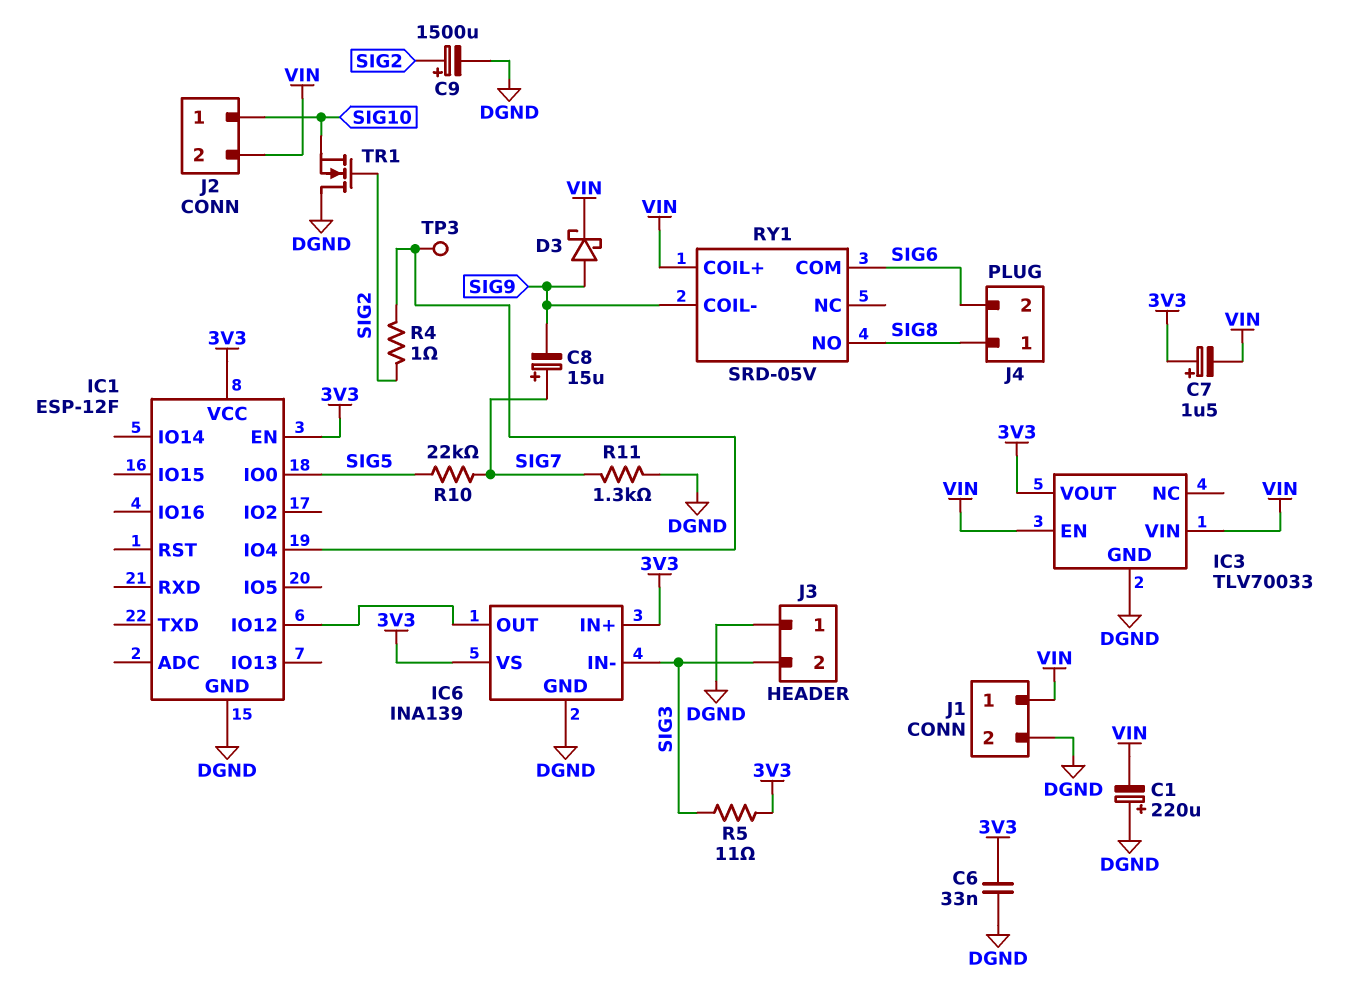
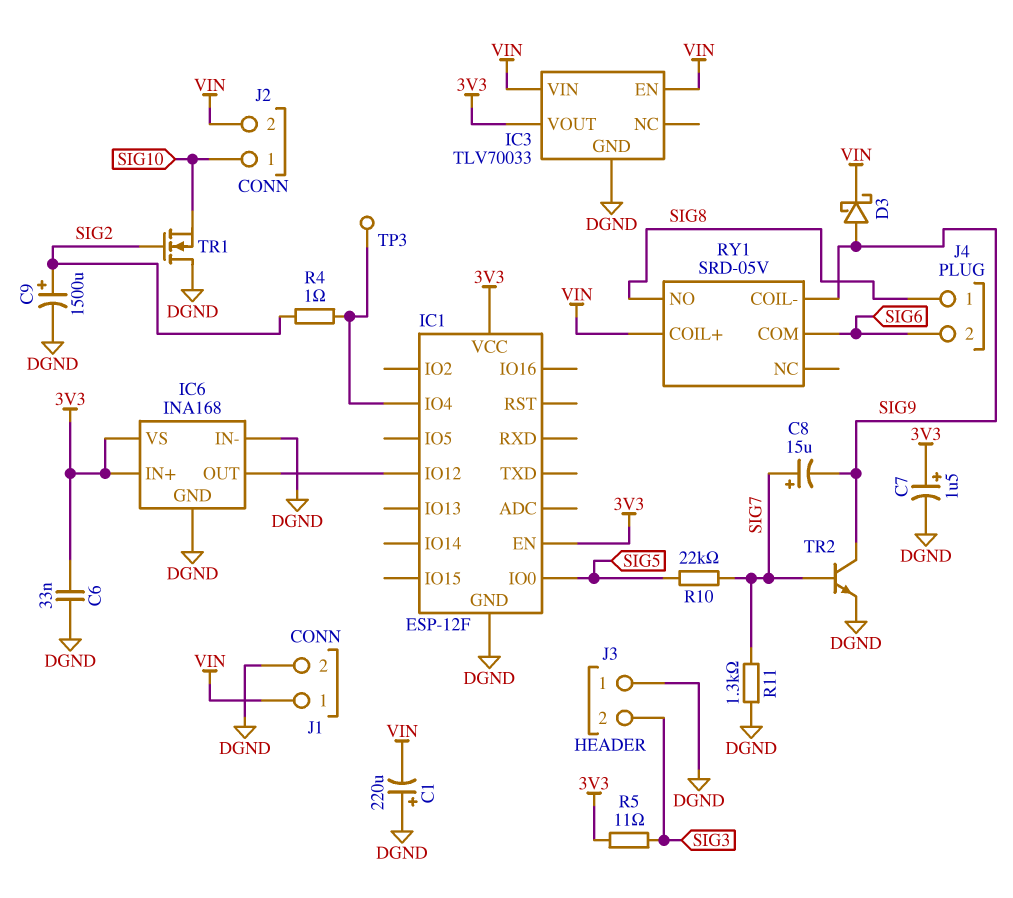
C7: 1.5uF (plus 3V3, minus VIN) -> 1.5uF (plus 3V3, minus DGND)
IC6: INA139 -> INA168
IC6 pin IN-: SIG3 -> DGND
TR2: none -> NPN (B SIG7, C SIG9, E DGND)

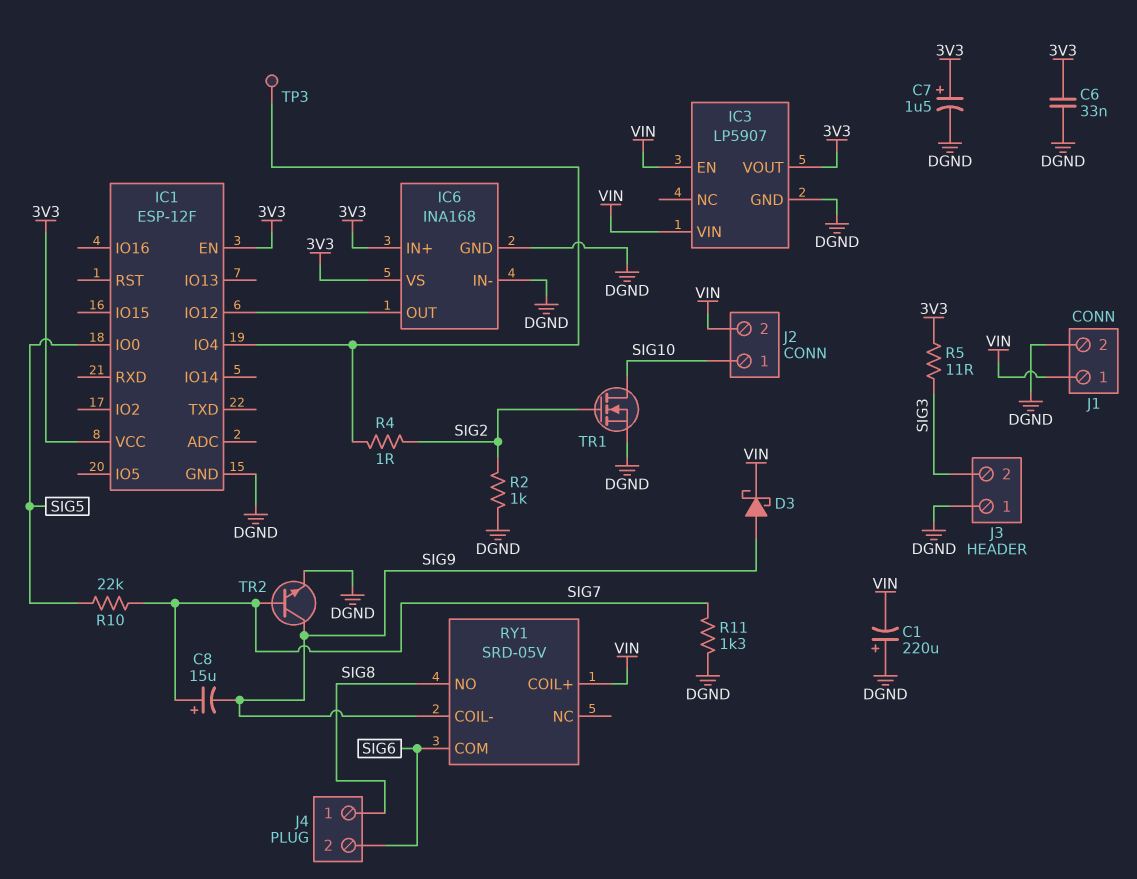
C9: 1500uF (plus SIG2, minus DGND) -> none
IC3: TLV70033 -> LP5907
R2: none -> 1k (DGND, SIG2)
TR1: NMOS (G SIG2, D DGND, S SIG10) -> NMOS (G SIG2, D SIG10, S DGND)

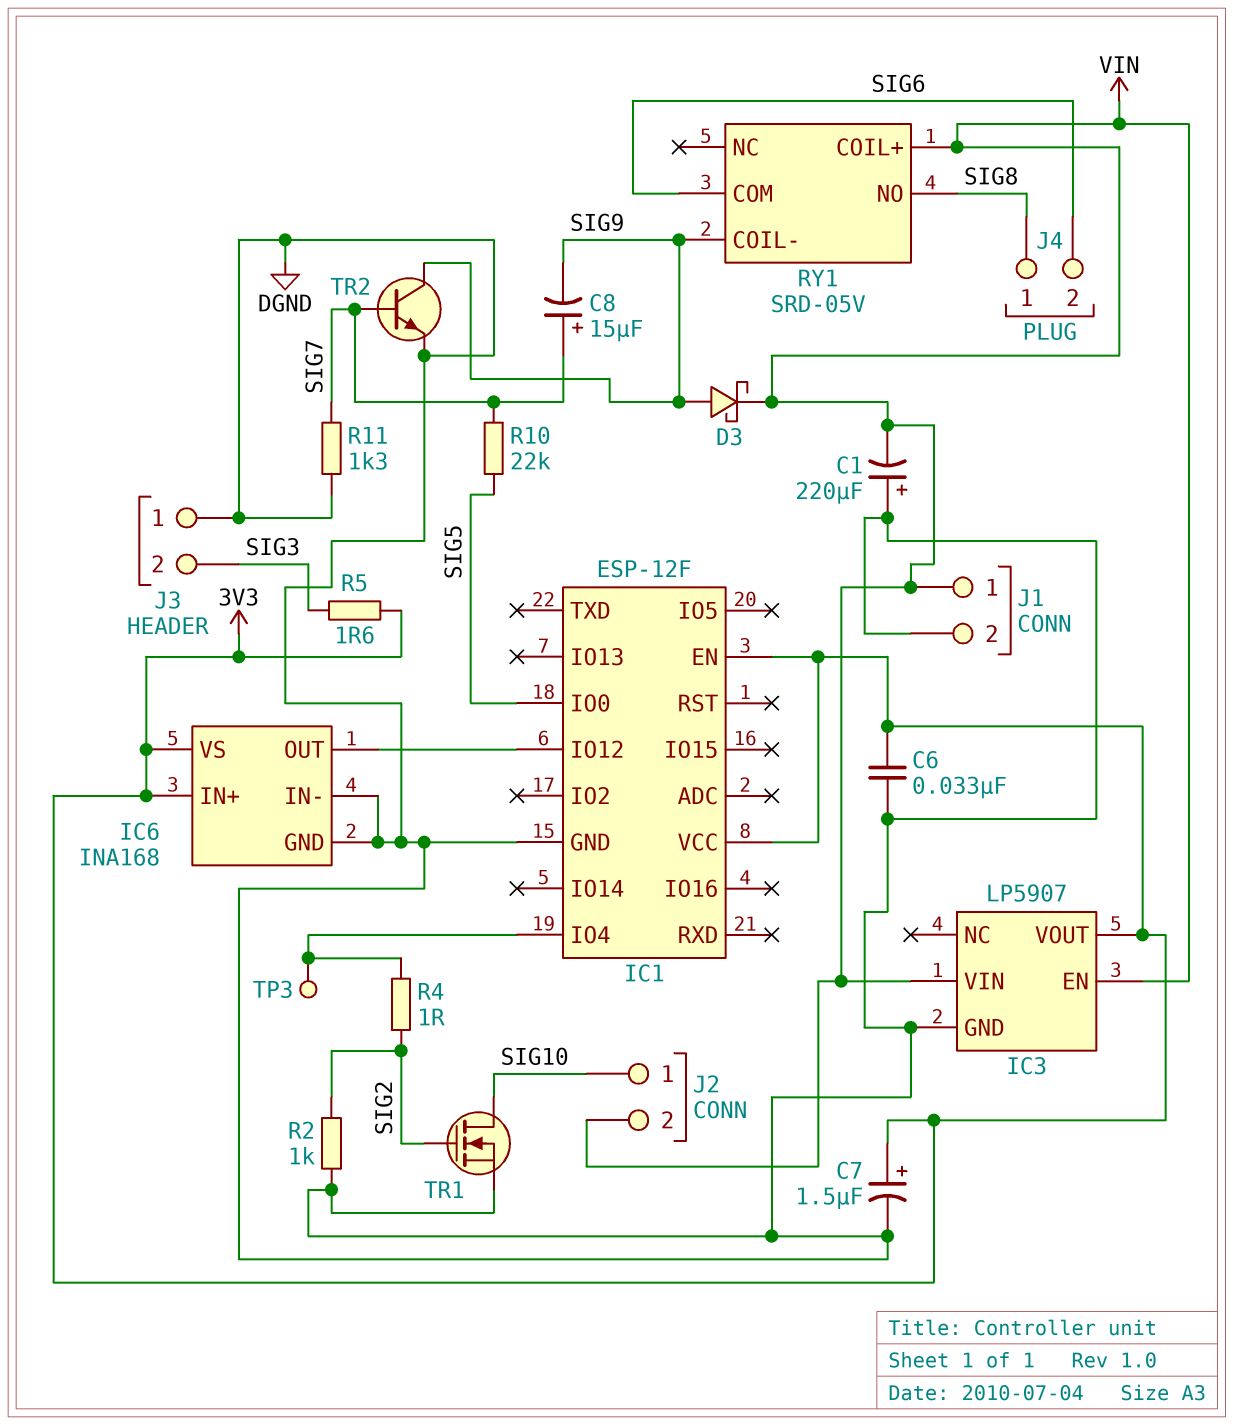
R5: 11 (3V3, SIG3) -> 1.6 (3V3, SIG3)

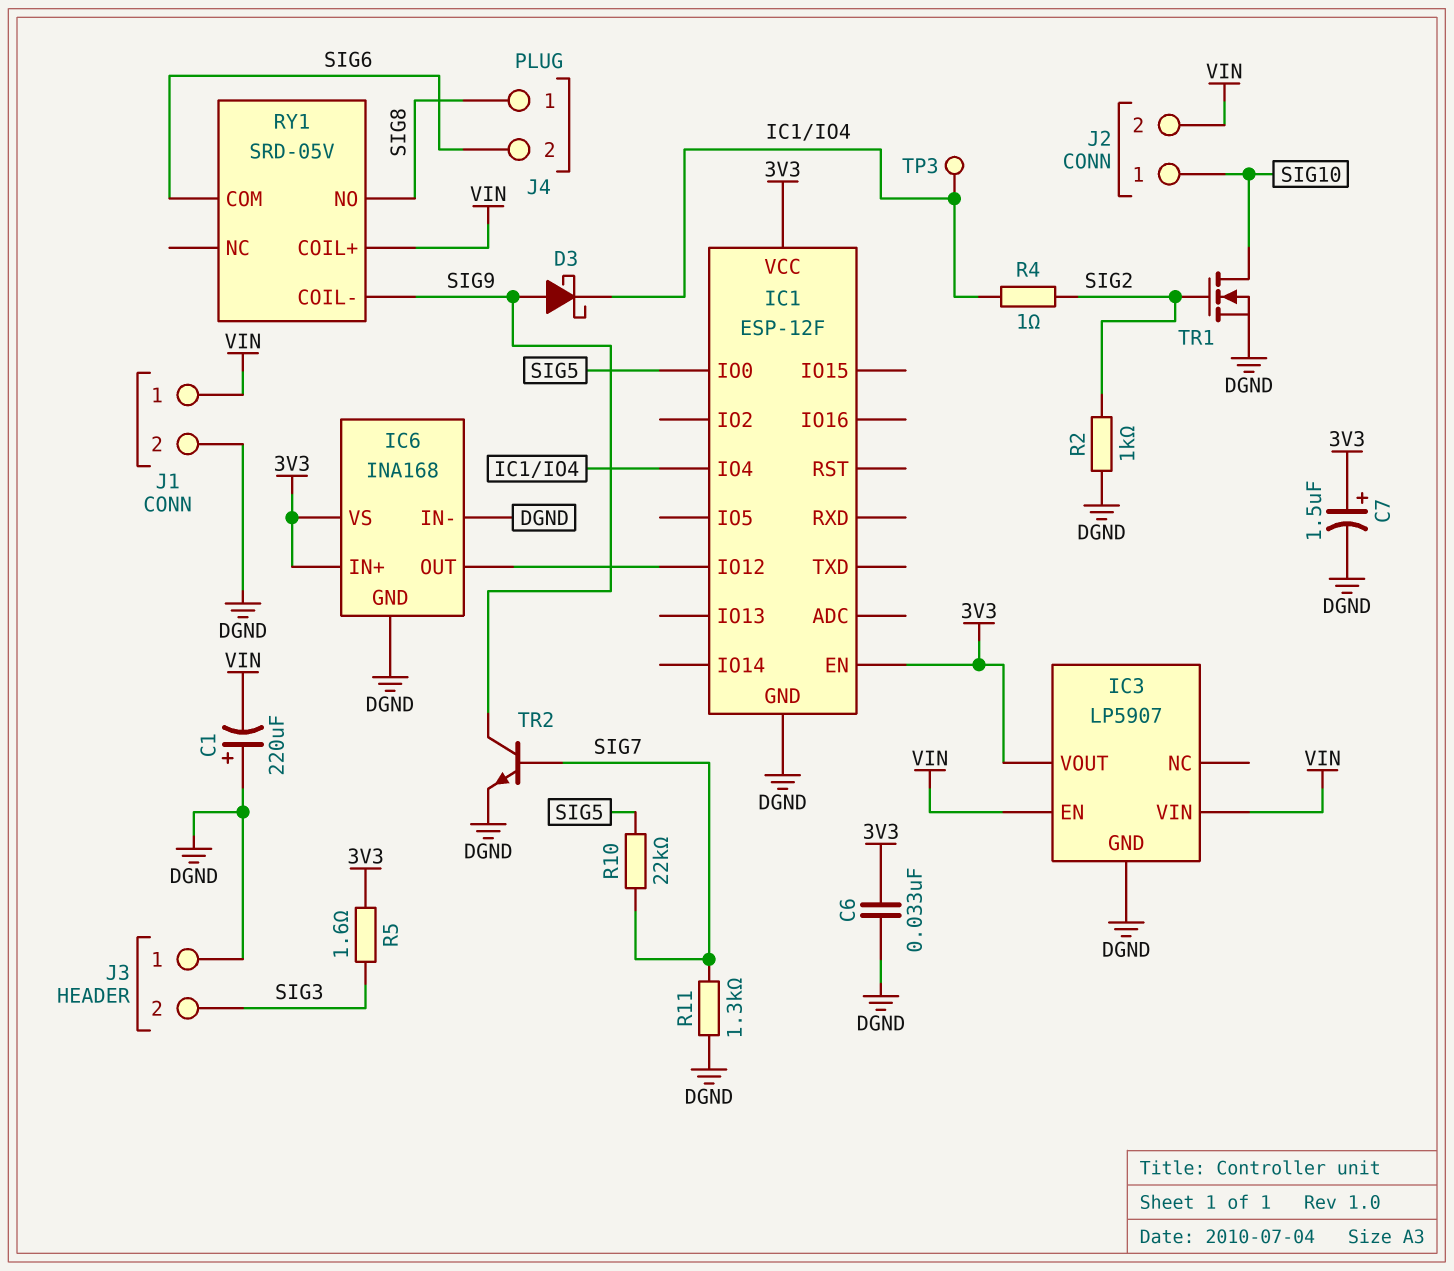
C8: 15uF (plus SIG7, minus SIG9) -> none
D3: schottky (A SIG9, K VIN) -> schottky (A SIG9, K IC1/IO4)

